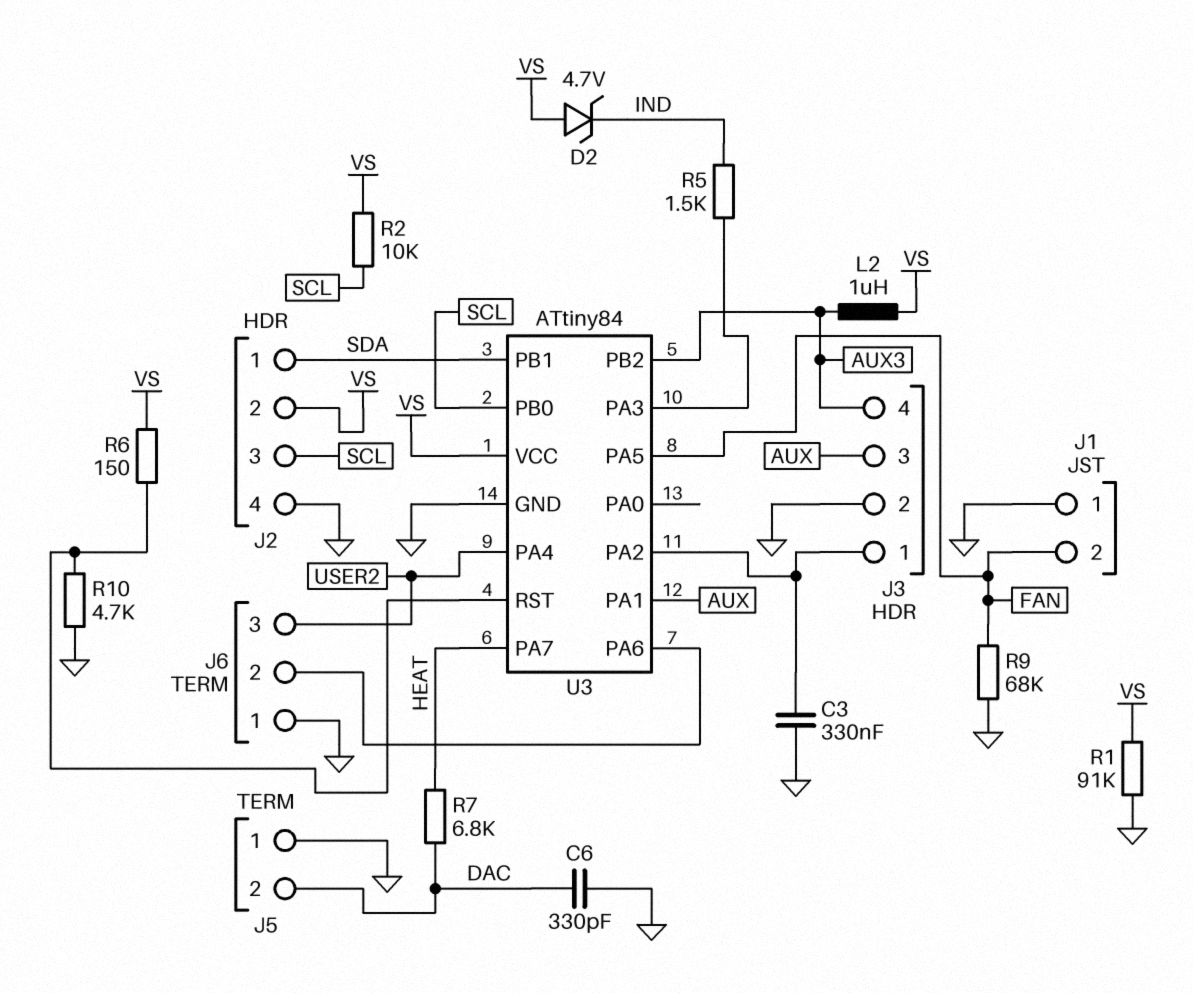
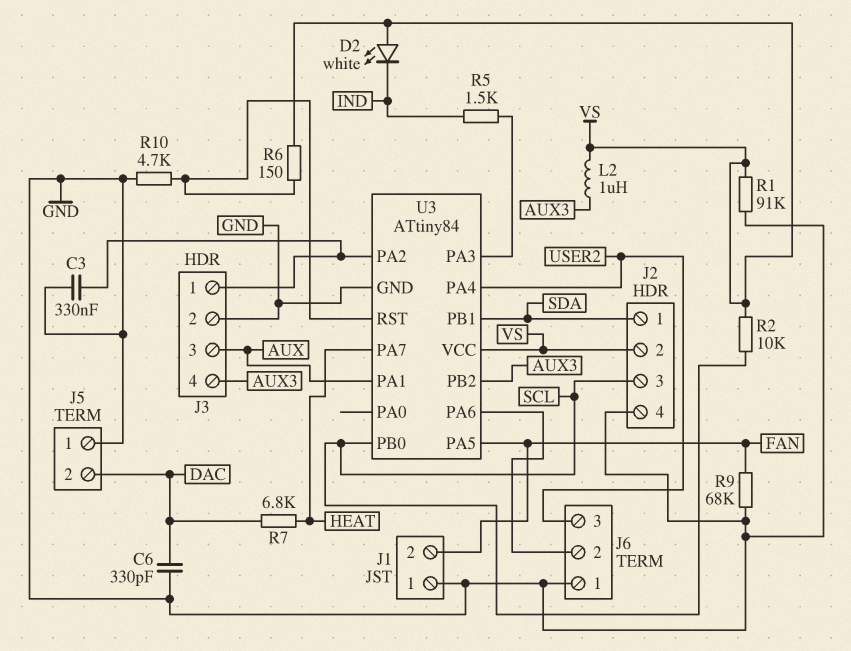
D2: zener 4.7V (A VS, K IND) -> LED white (A VS, K IND)

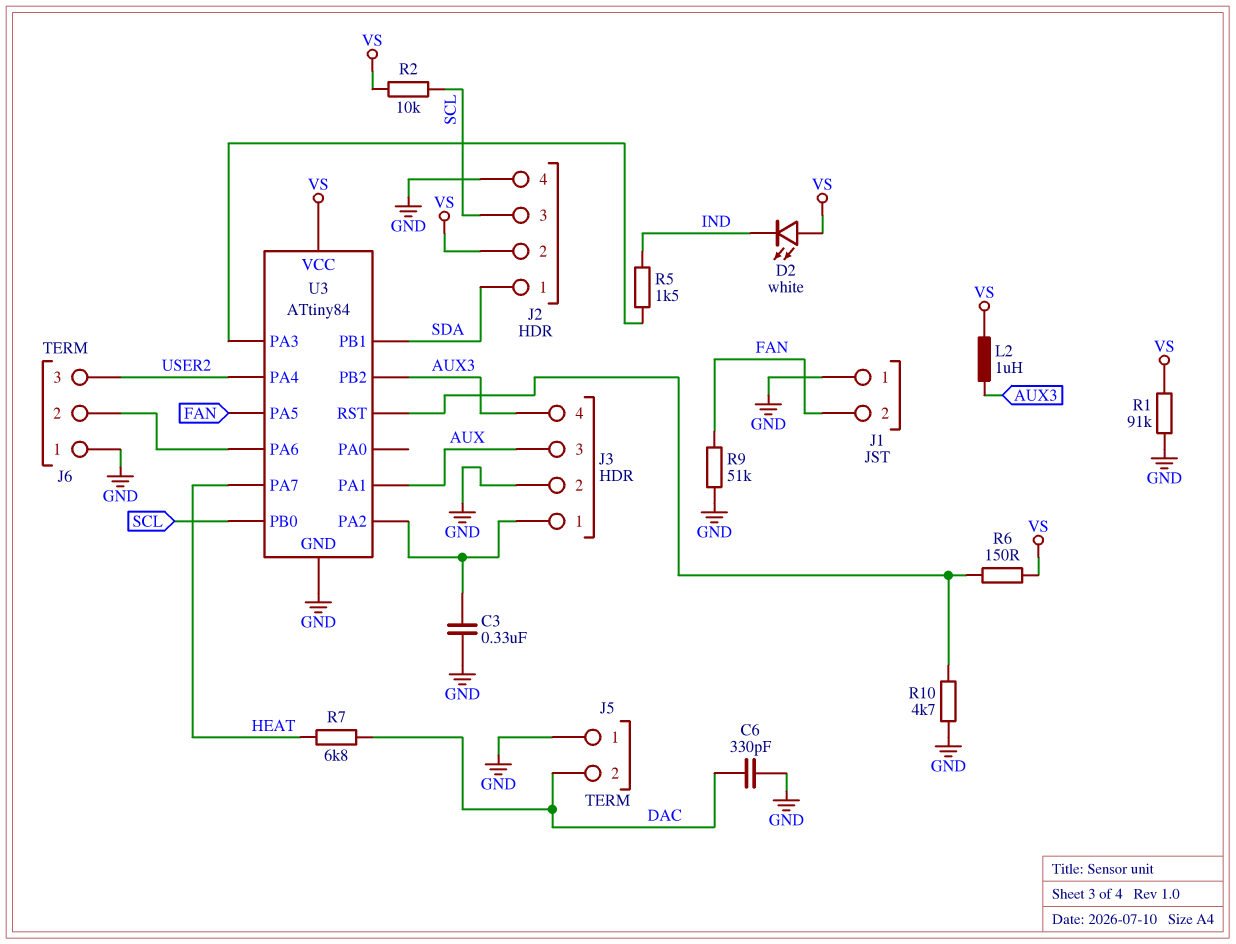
R9: 68k (FAN, GND) -> 51k (FAN, GND)

